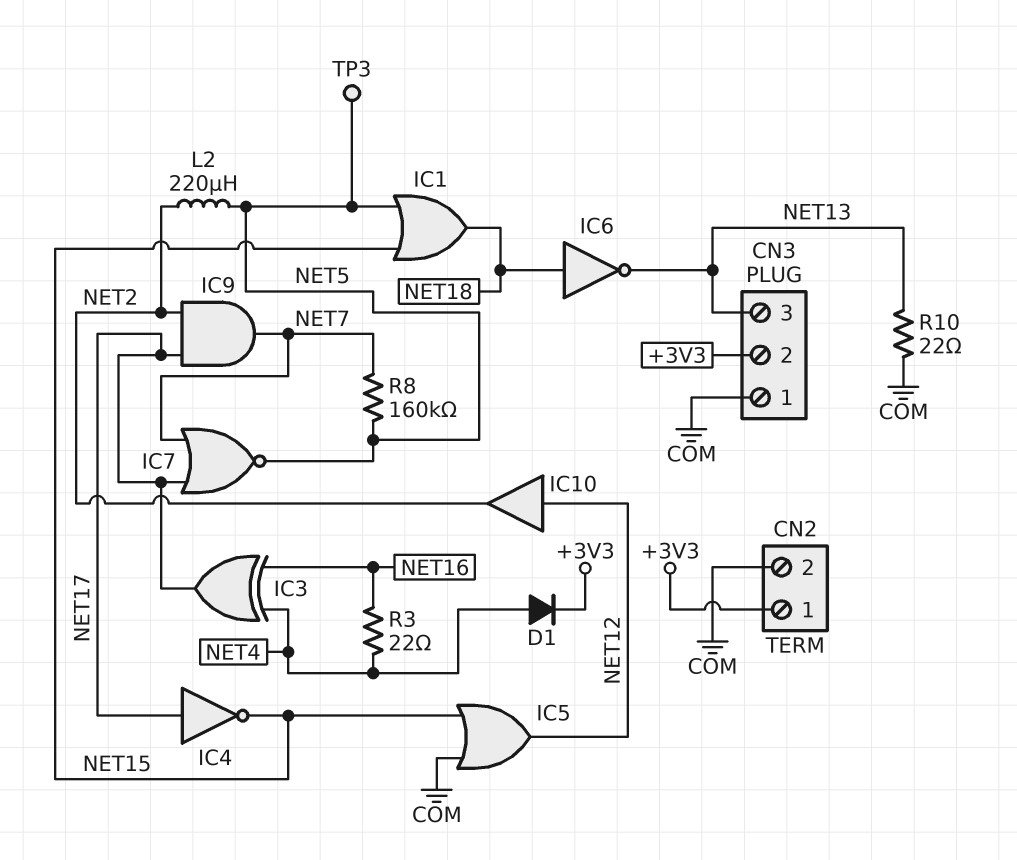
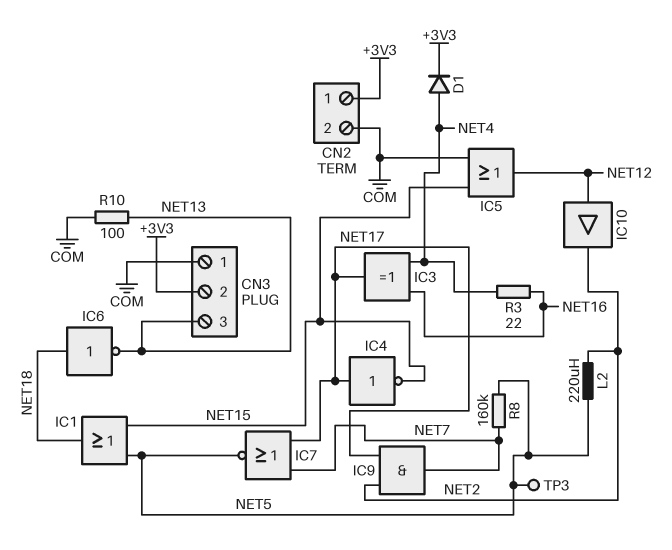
R10: 22 (COM, NET13) -> 100 (COM, NET13)

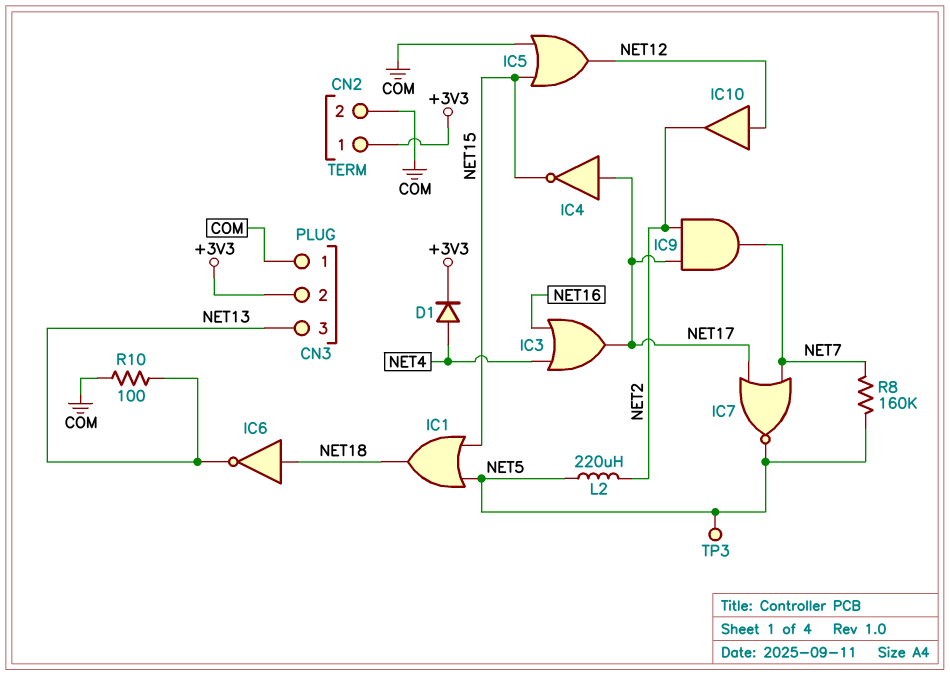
IC3: XOR (in NET4, in NET16, out NET17) -> OR (in NET4, in NET16, out NET17)
R3: 22 (NET4, NET16) -> none

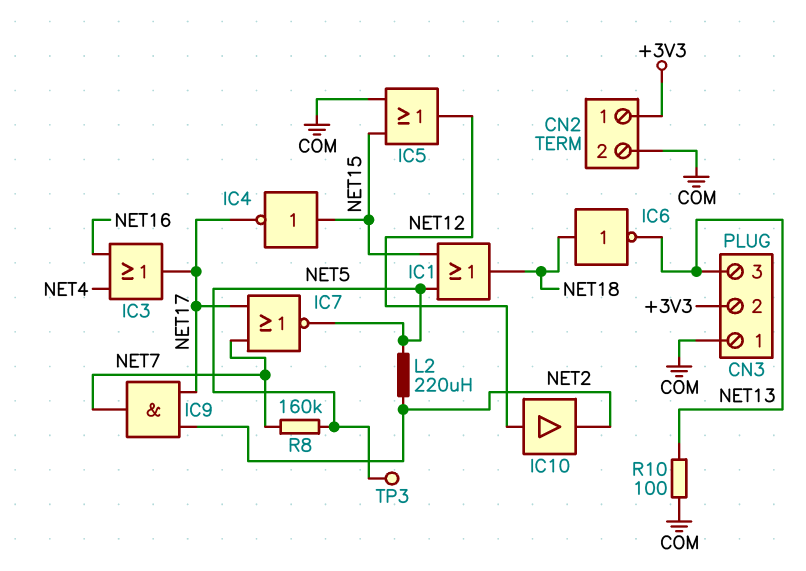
D1: diode (A NET4, K +3V3) -> none
IC4: NOT (in NET17, out NET15) -> NOT (in NET15, out NET17)

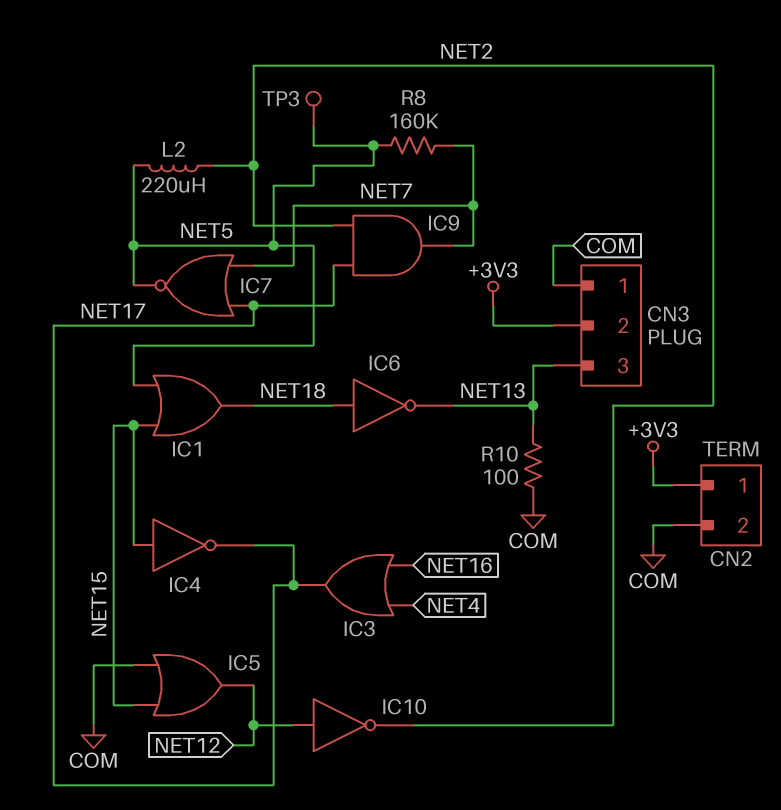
IC10: buffer (in NET12, out NET2) -> NOT (in NET12, out NET2)

